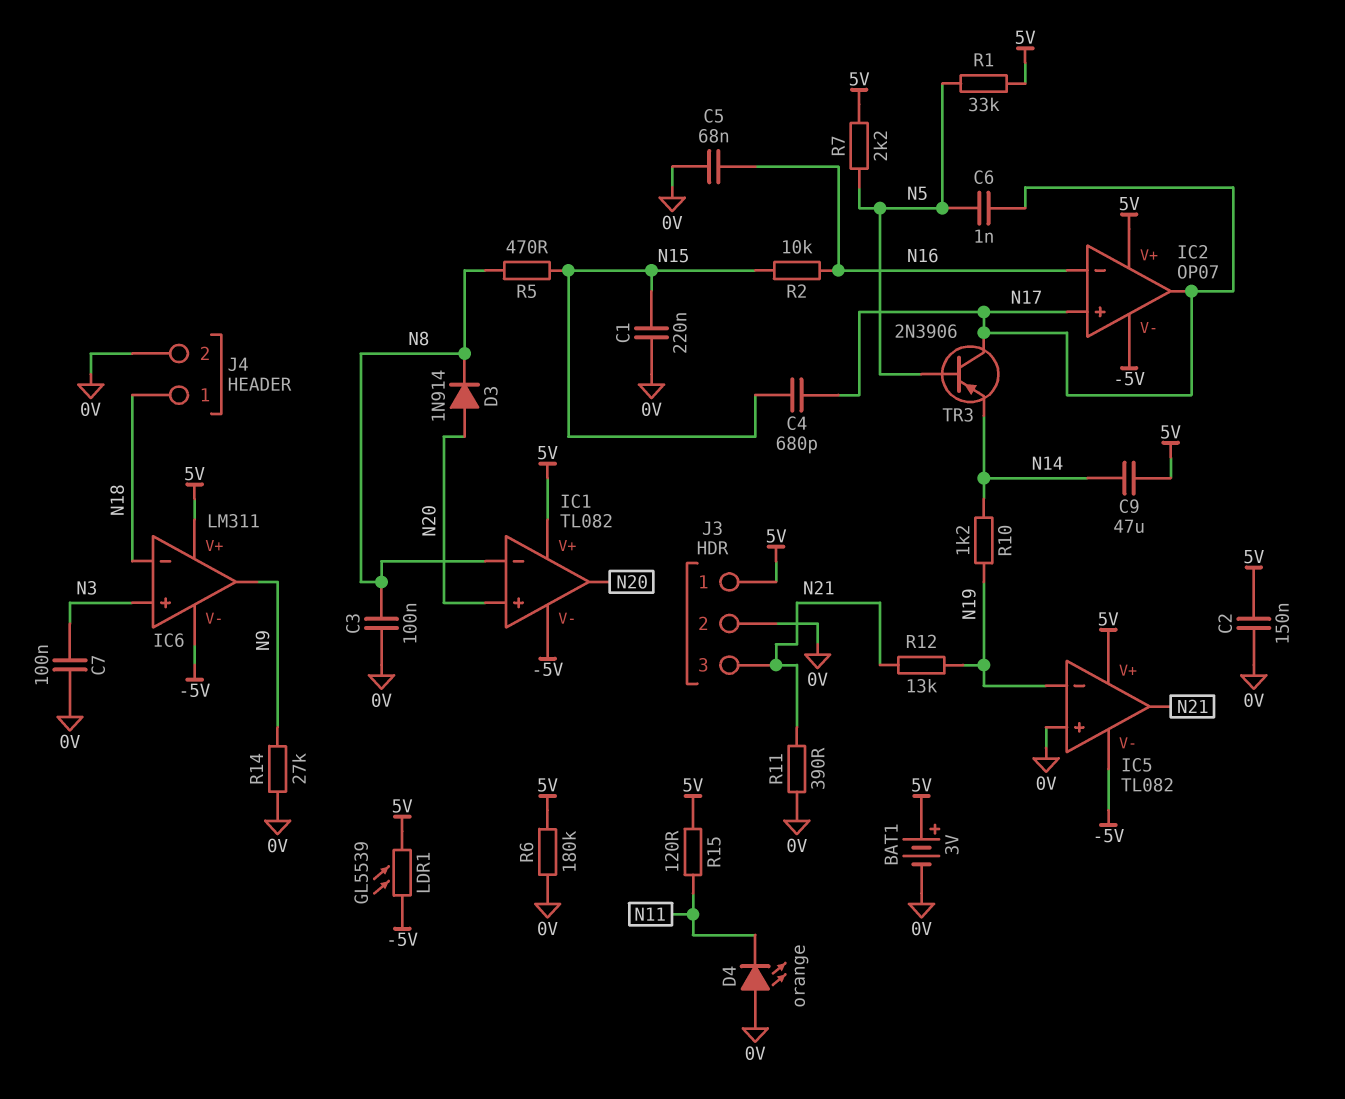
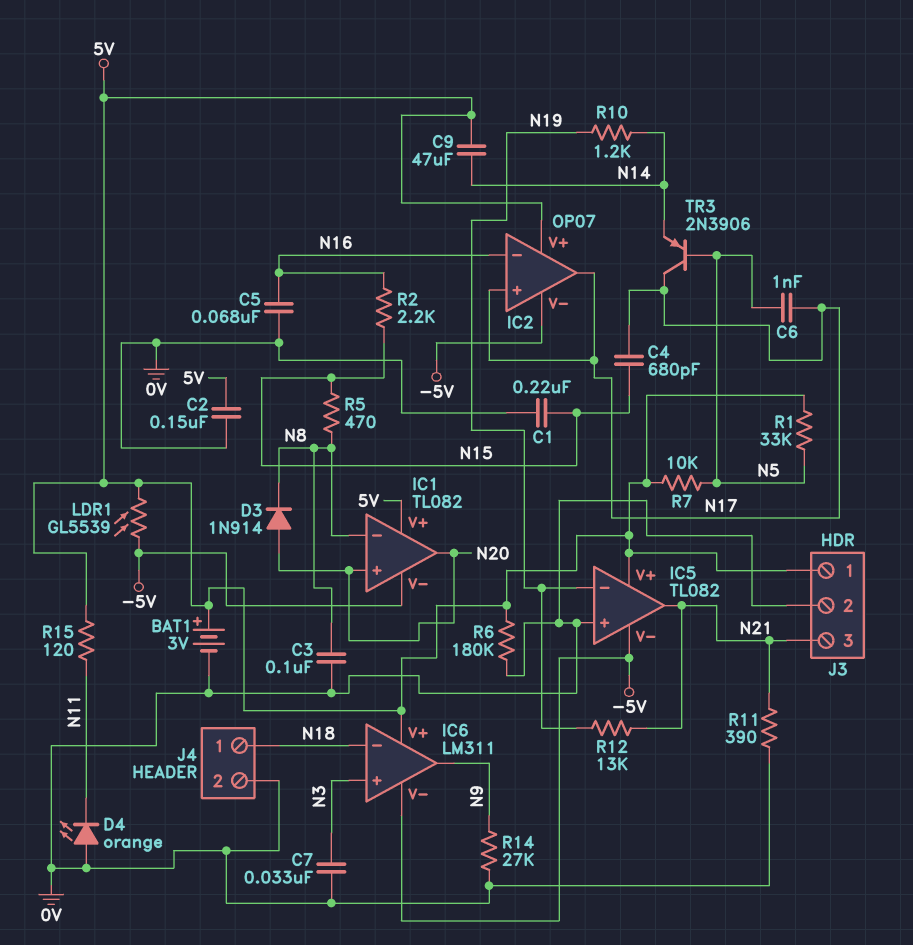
C7: 100nF (0V, N3) -> 33nF (0V, N3)
R2: 10k (N15, N16) -> 2.2k (N15, N16)
R7: 2.2k (5V, N5) -> 10k (5V, N5)

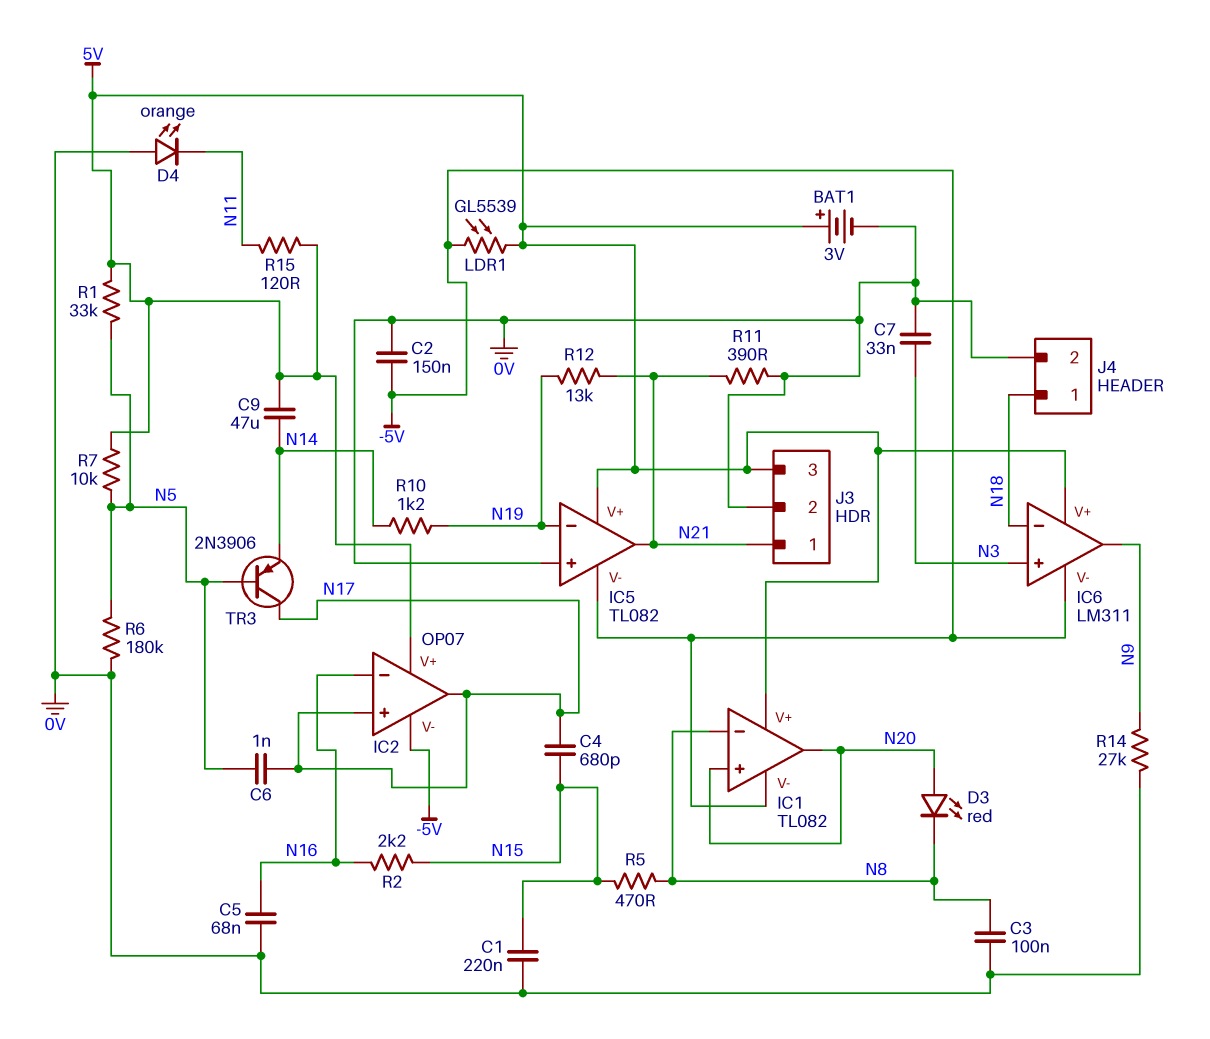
C2: 150nF (0V, 5V) -> 150nF (-5V, 0V)
D3: diode 1N914 (A N20, K N8) -> LED red (A N20, K N8)
J3 pin 1: 5V -> N21
J3 pin 3: N21 -> 5V
R6: 180k (0V, 5V) -> 180k (0V, N5)

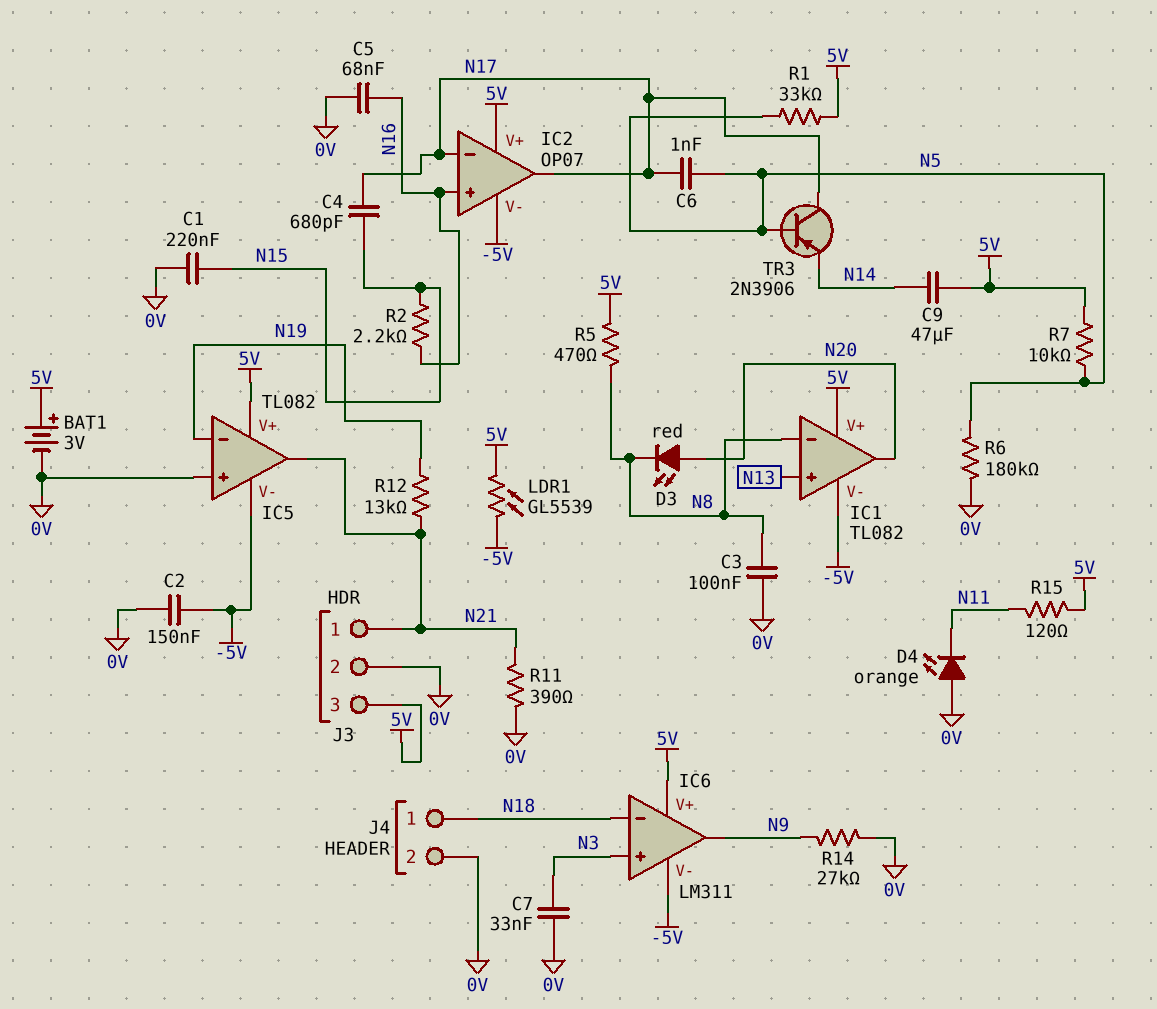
IC1 pin in+: N20 -> N13
IC2 pin in+: N17 -> N16
IC2 pin in-: N16 -> N17
R5: 470 (N8, N15) -> 470 (5V, N8)
R10: 1.2k (N14, N19) -> none

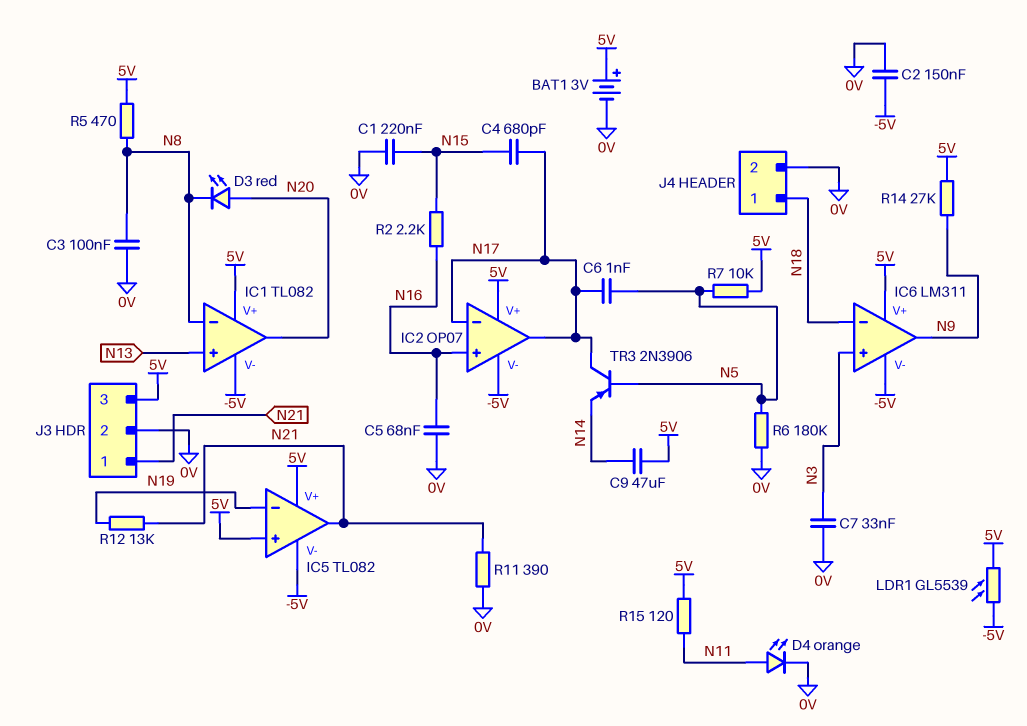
D4: LED orange (A 0V, K N11) -> LED orange (A N11, K 0V)
IC5 pin in+: 0V -> 5V
R1: 33k (5V, N5) -> none
R14: 27k (0V, N9) -> 27k (5V, N9)

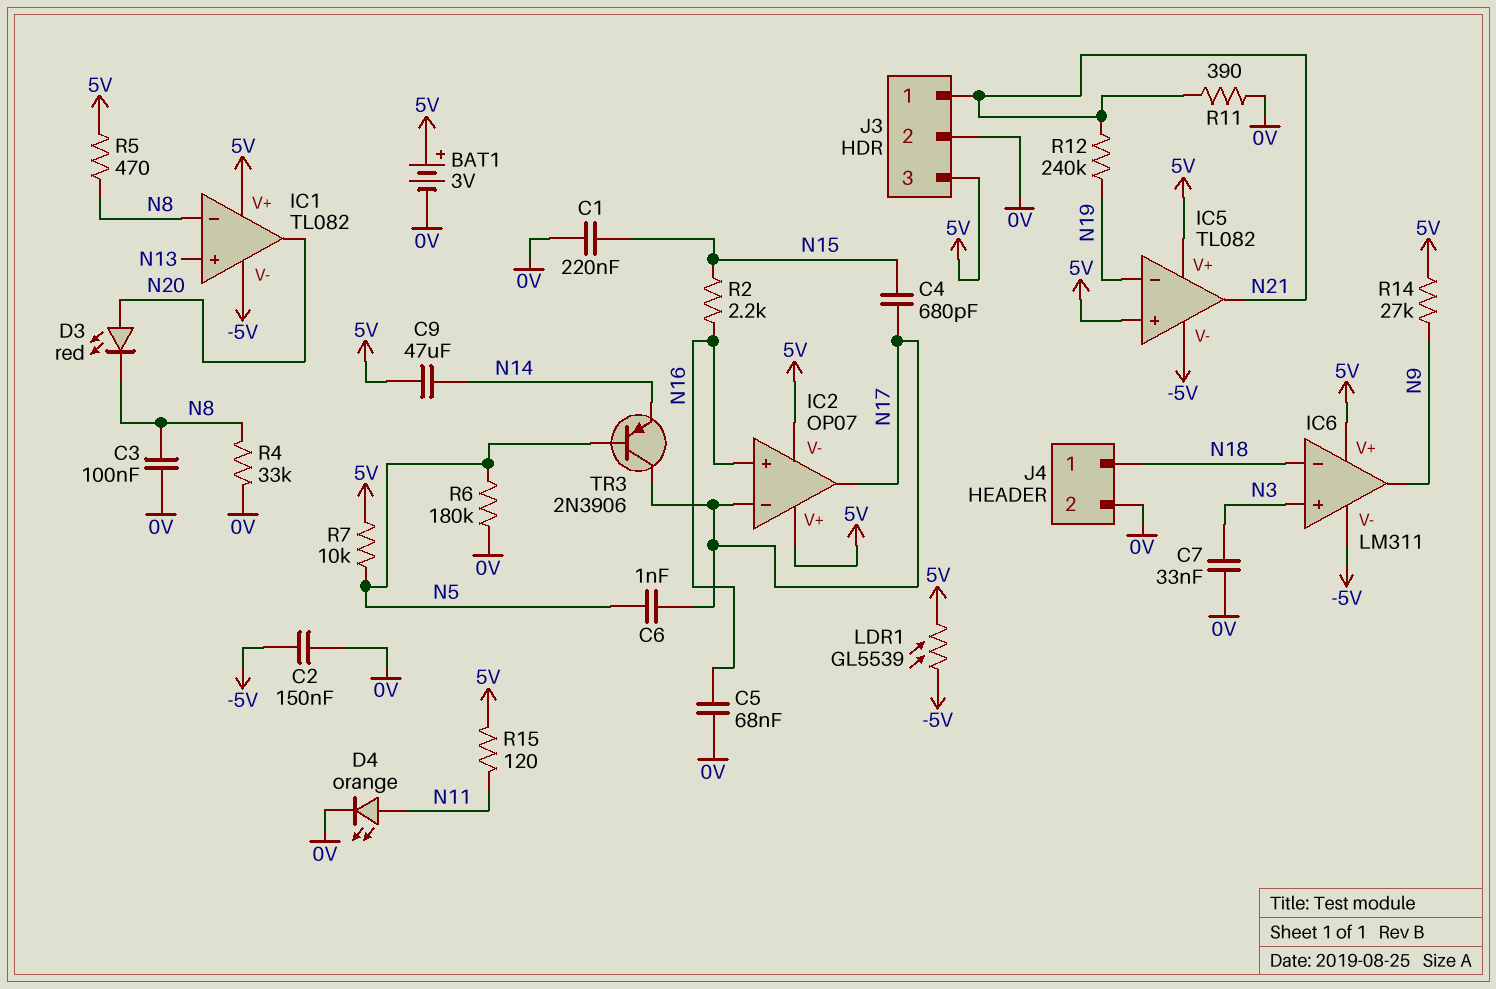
IC2 pin V-: -5V -> 5V
R4: none -> 33k (0V, N8)
R12: 13k (N19, N21) -> 240k (N19, N21)

